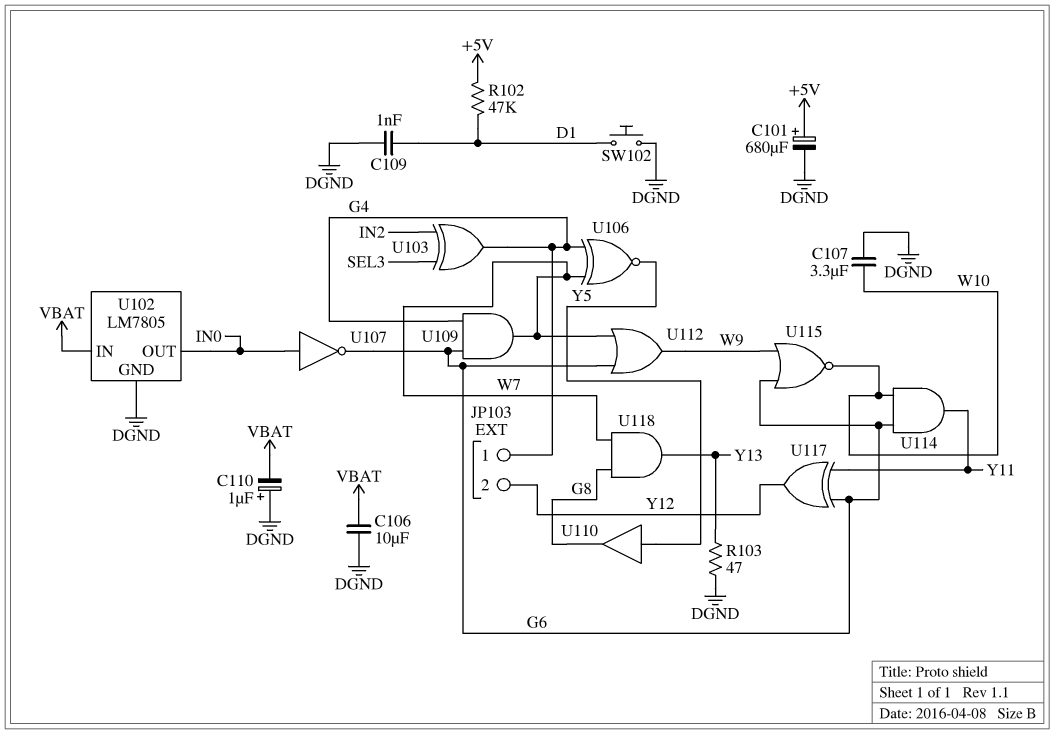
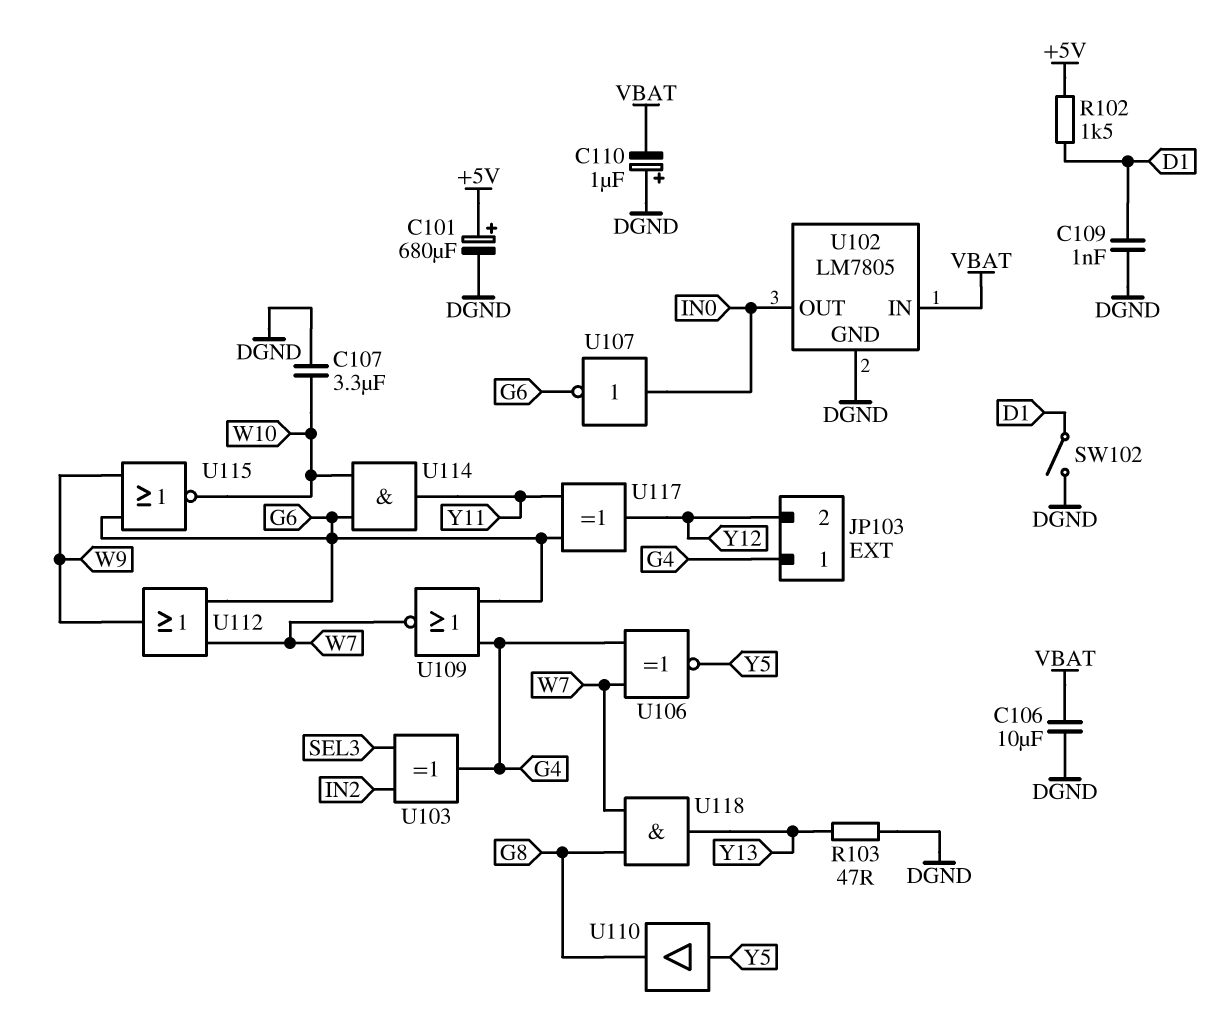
R102: 47k (+5V, D1) -> 1.5k (+5V, D1)
SW102: button (D1, DGND) -> switch (D1, DGND)
U109: AND (in G4, in G6, out W7) -> NOR (in G4, in G6, out W7)

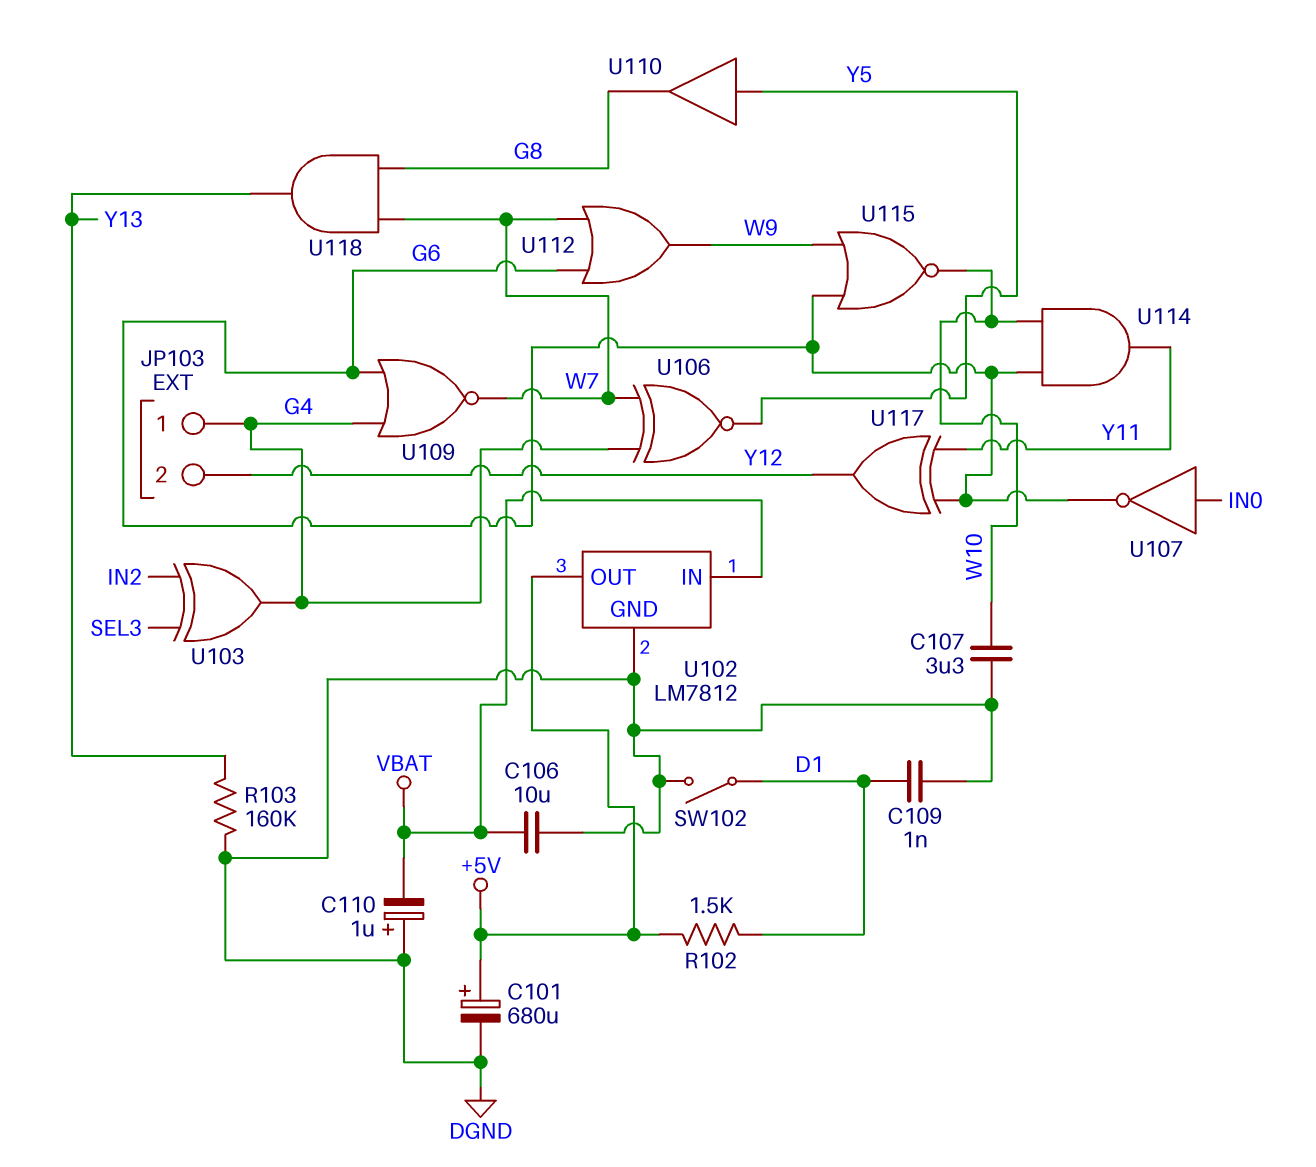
R103: 47 (DGND, Y13) -> 160k (DGND, Y13)
U102: LM7805 -> LM7812
U102 pin OUT: IN0 -> +5V

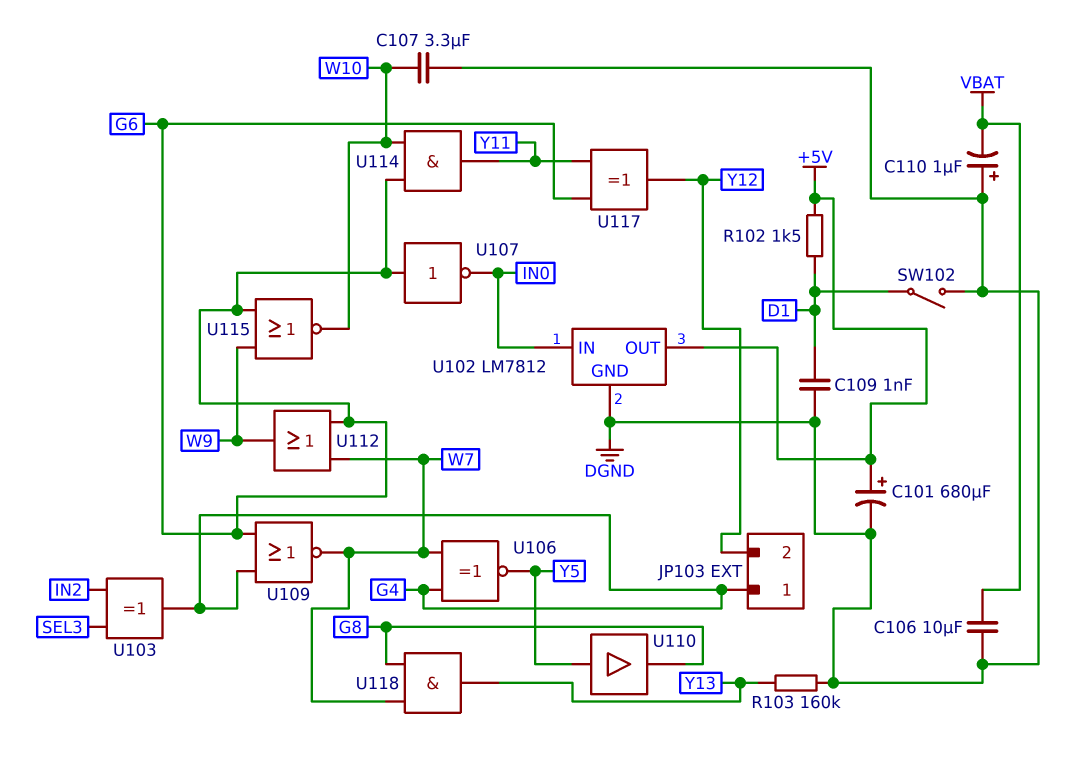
U102 pin IN: VBAT -> IN0
U107: NOT (in IN0, out G6) -> NOT (in G6, out IN0)

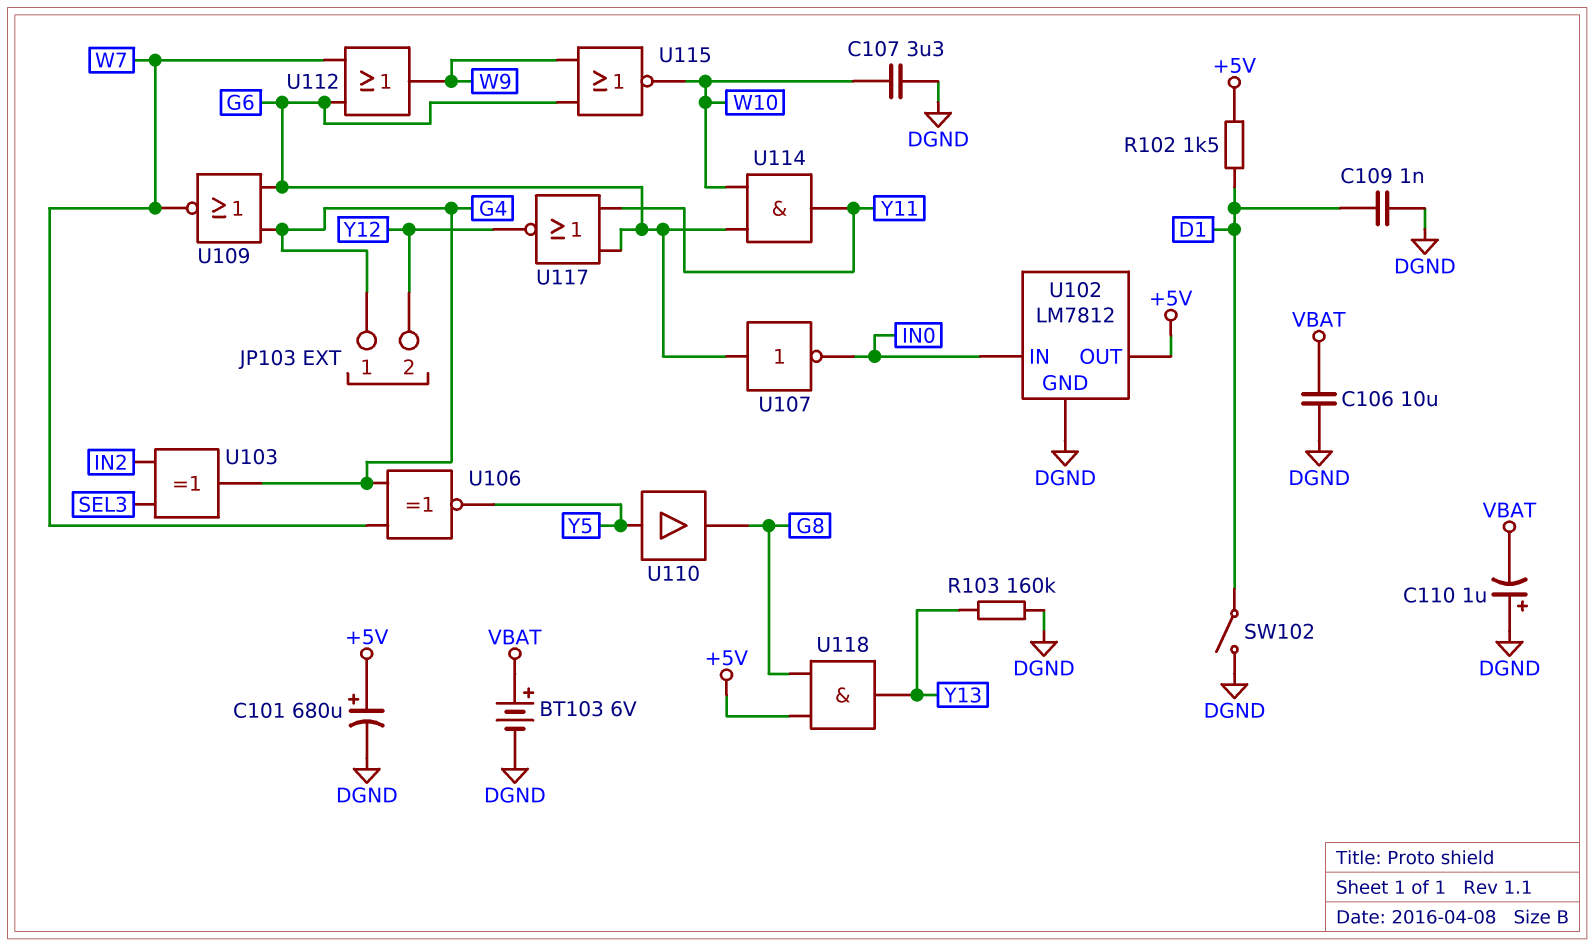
BT103: none -> 6V (plus VBAT, minus DGND)
U117: XOR (in G6, in Y11, out Y12) -> NOR (in G6, in Y11, out Y12)
U118: AND (in G8, in W7, out Y13) -> AND (in +5V, in G8, out Y13)

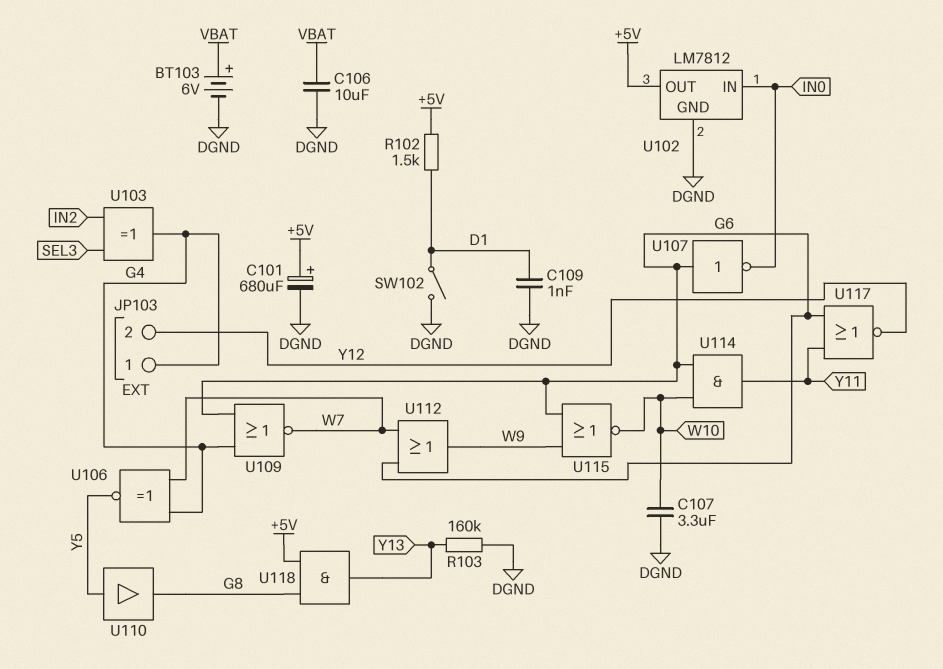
C110: 1uF (plus DGND, minus VBAT) -> none

